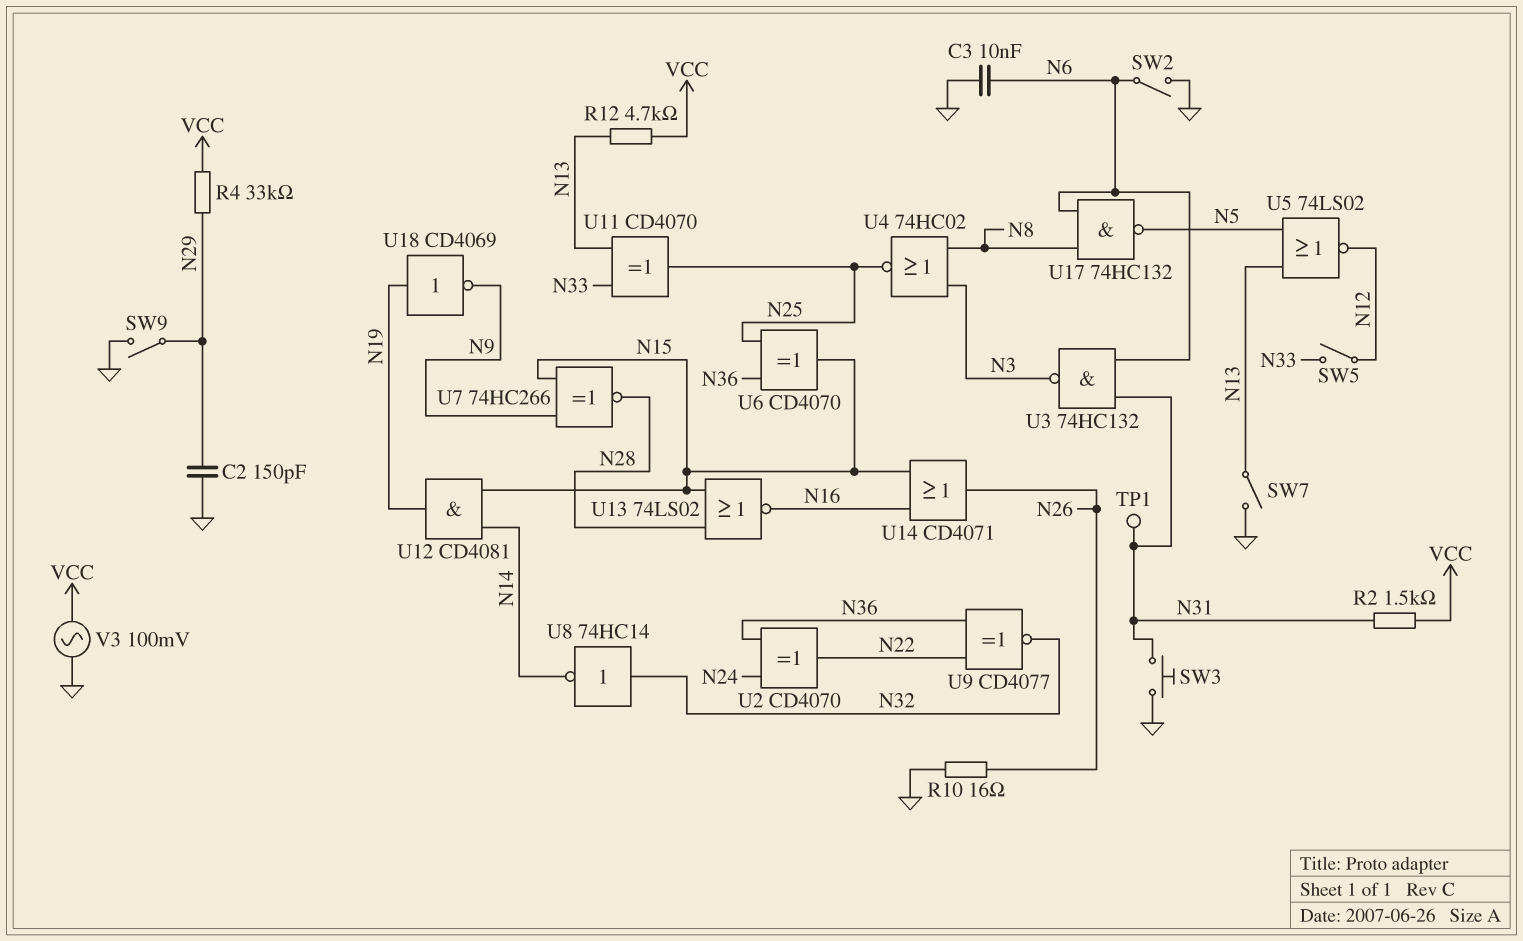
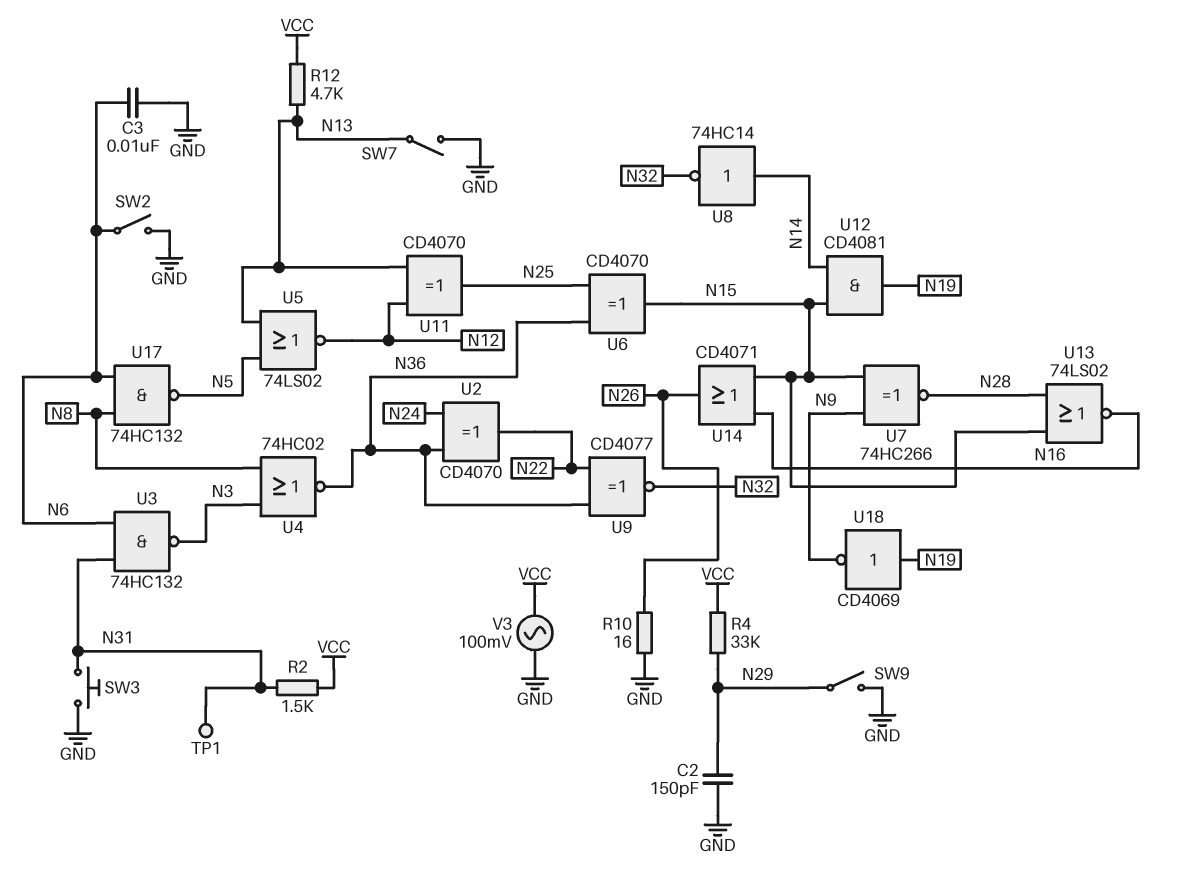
SW5: switch (N12, N33) -> none
U4: NOR 74HC02 (in N3, in N8, out N25) -> NOR 74HC02 (in N3, in N8, out N36)
U8: NOT 74HC14 (in N32, out N14) -> NOT 74HC14 (in N14, out N32)
U11: XOR CD4070 (in N13, in N33, out N25) -> XOR CD4070 (in N12, in N13, out N25)

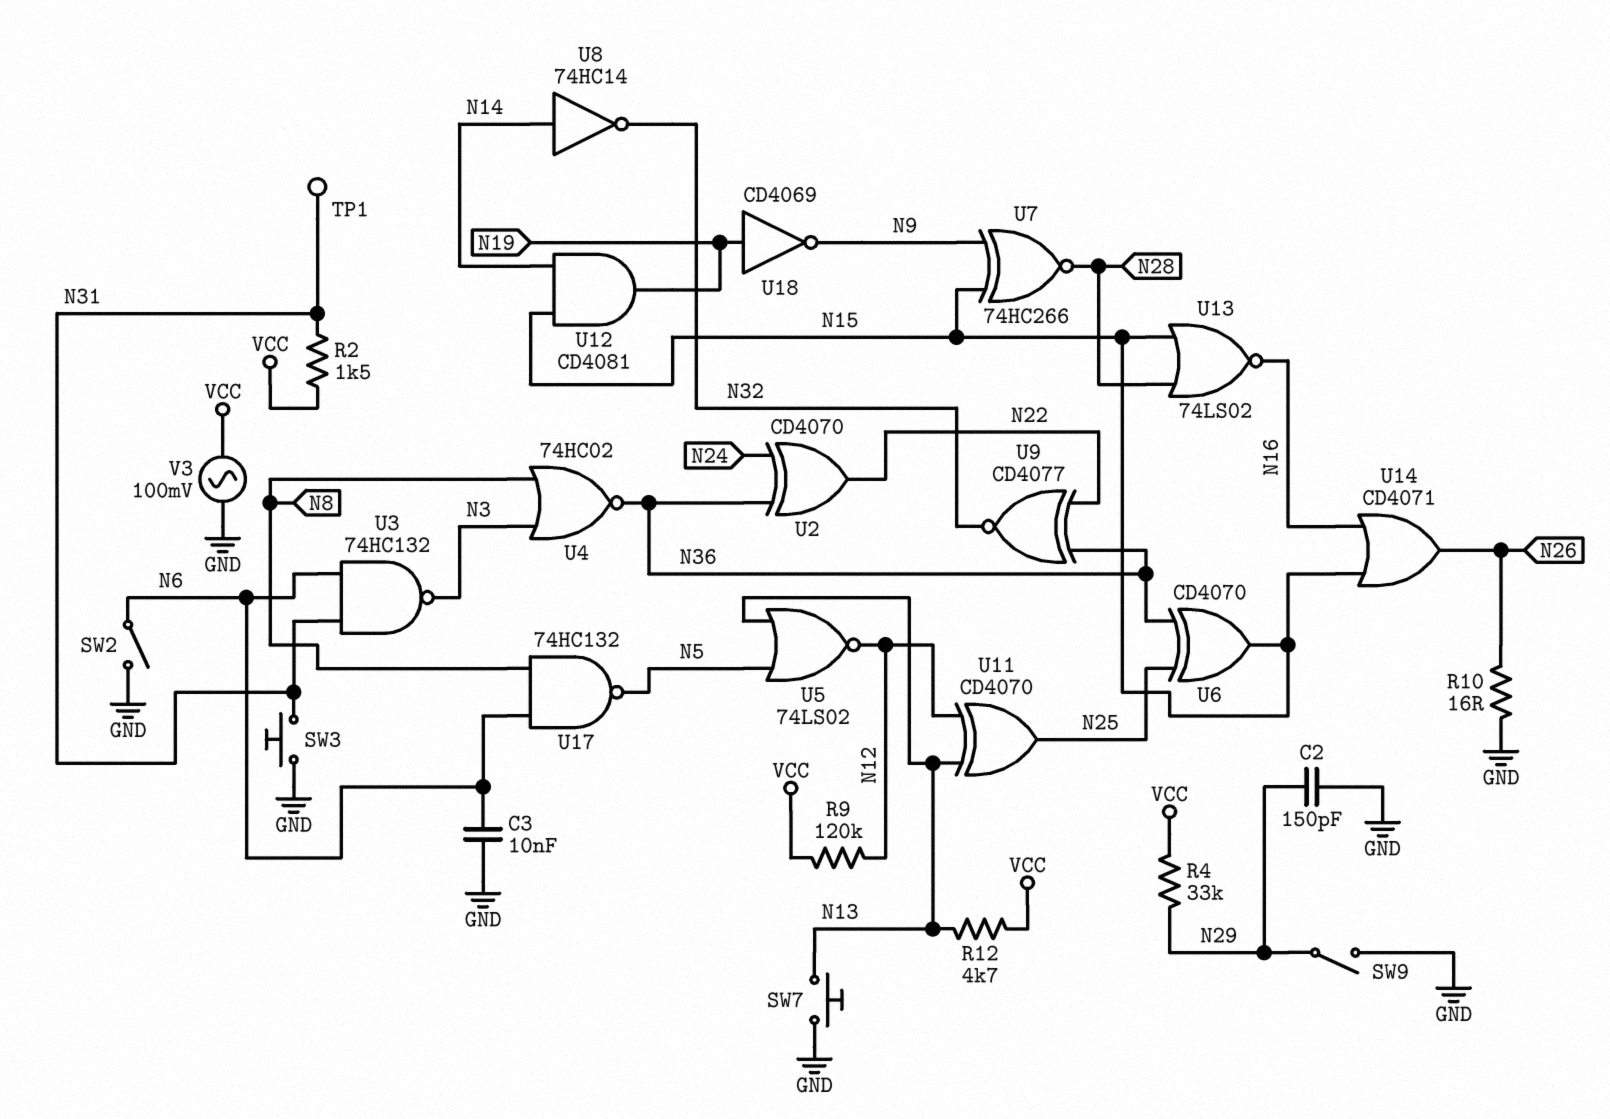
R9: none -> 120k (N12, VCC)
SW7: switch (GND, N13) -> button (GND, N13)

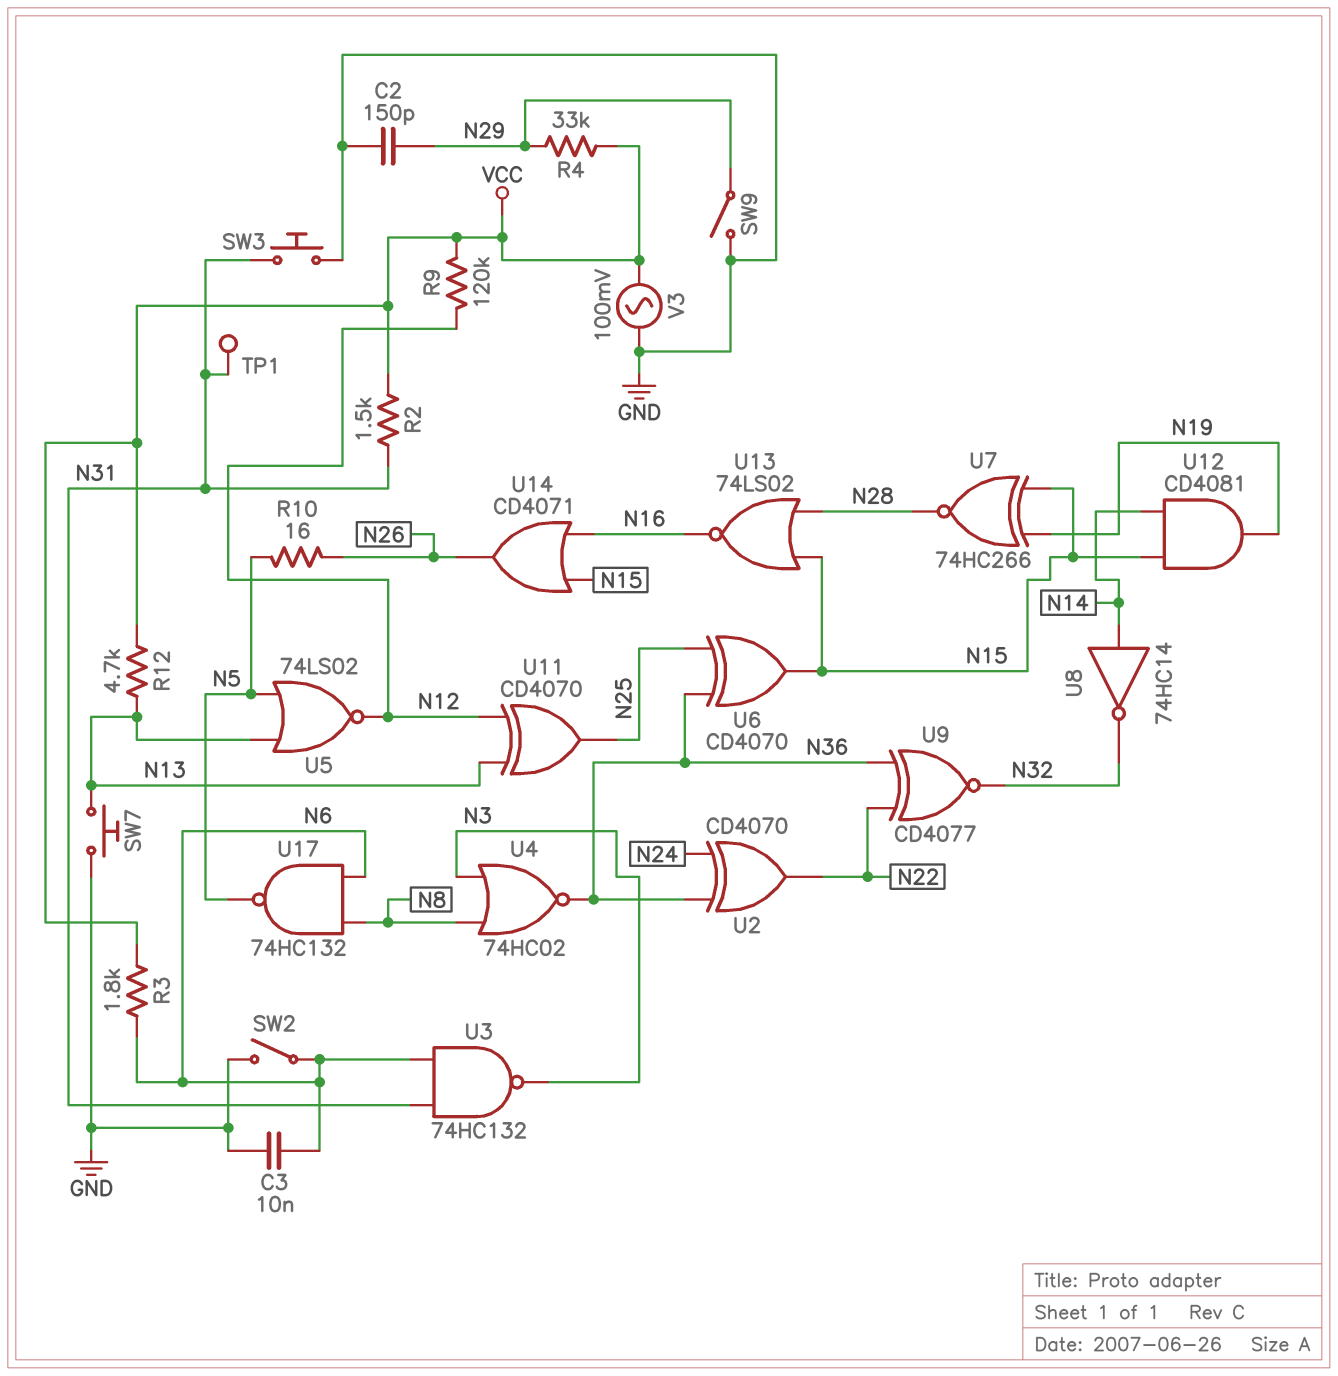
R3: none -> 1.8k (N6, VCC)
R10: 16 (GND, N26) -> 16 (N5, N26)
U7: XNOR 74HC266 (in N9, in N15, out N28) -> XNOR 74HC266 (in N15, in N19, out N28)
U18: NOT CD4069 (in N19, out N9) -> none

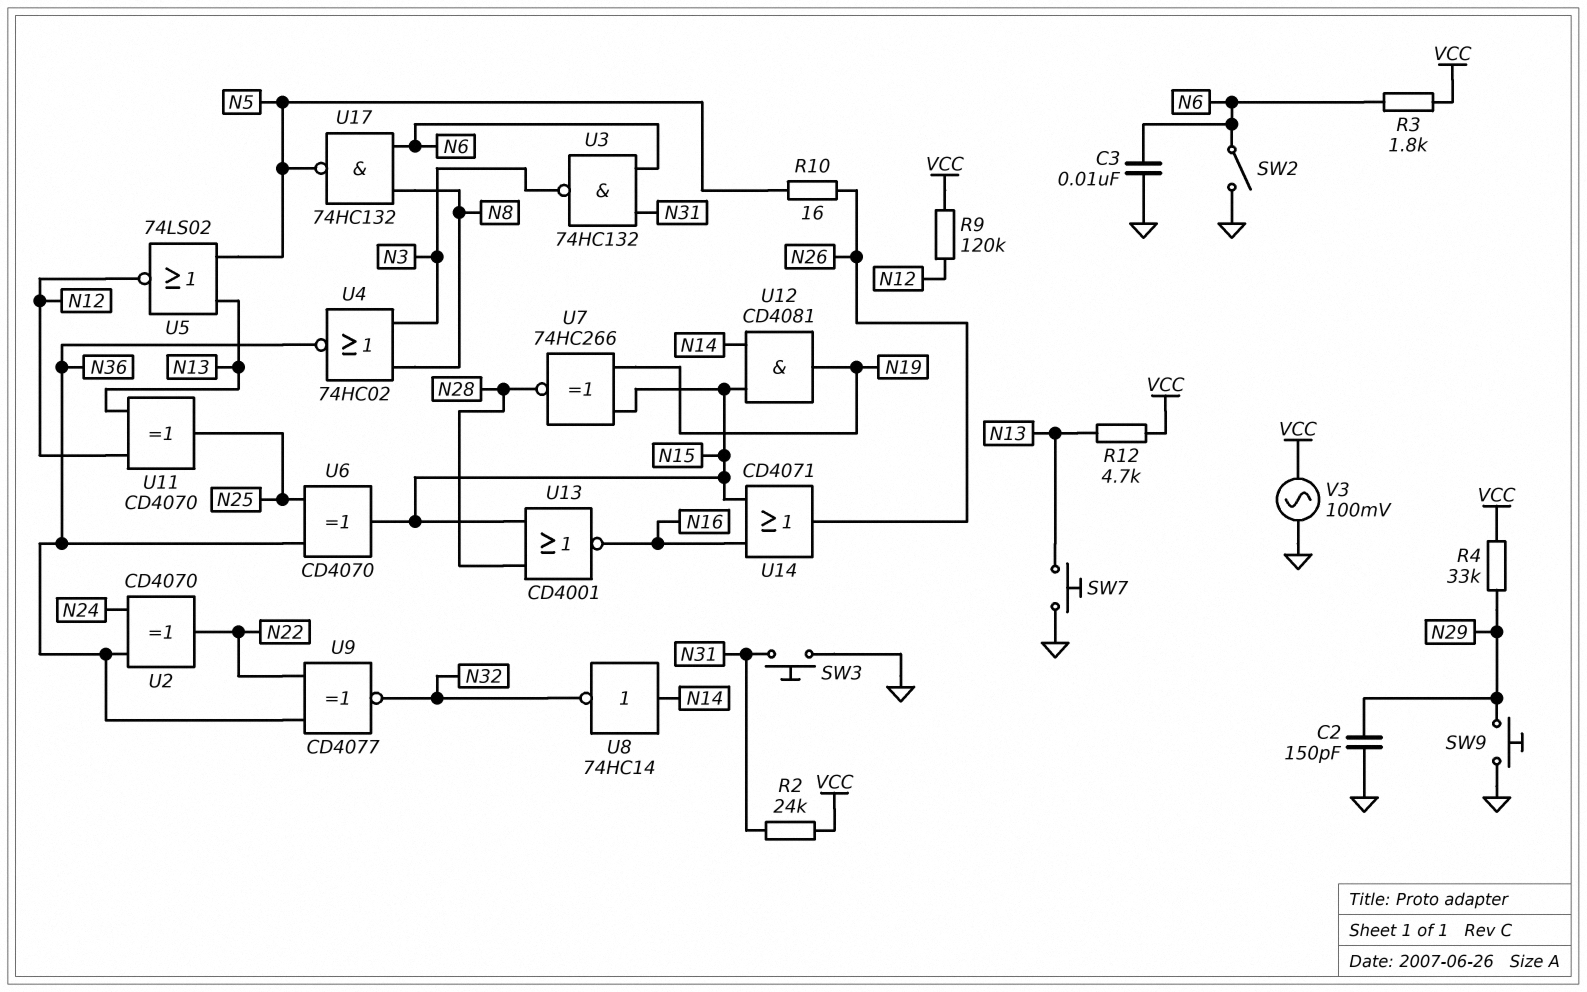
R2: 1.5k (N31, VCC) -> 24k (N31, VCC)
SW9: switch (GND, N29) -> button (GND, N29)
TP1: test point (N31) -> none
U13: NOR 74LS02 (in N15, in N28, out N16) -> NOR CD4001 (in N15, in N28, out N16)

